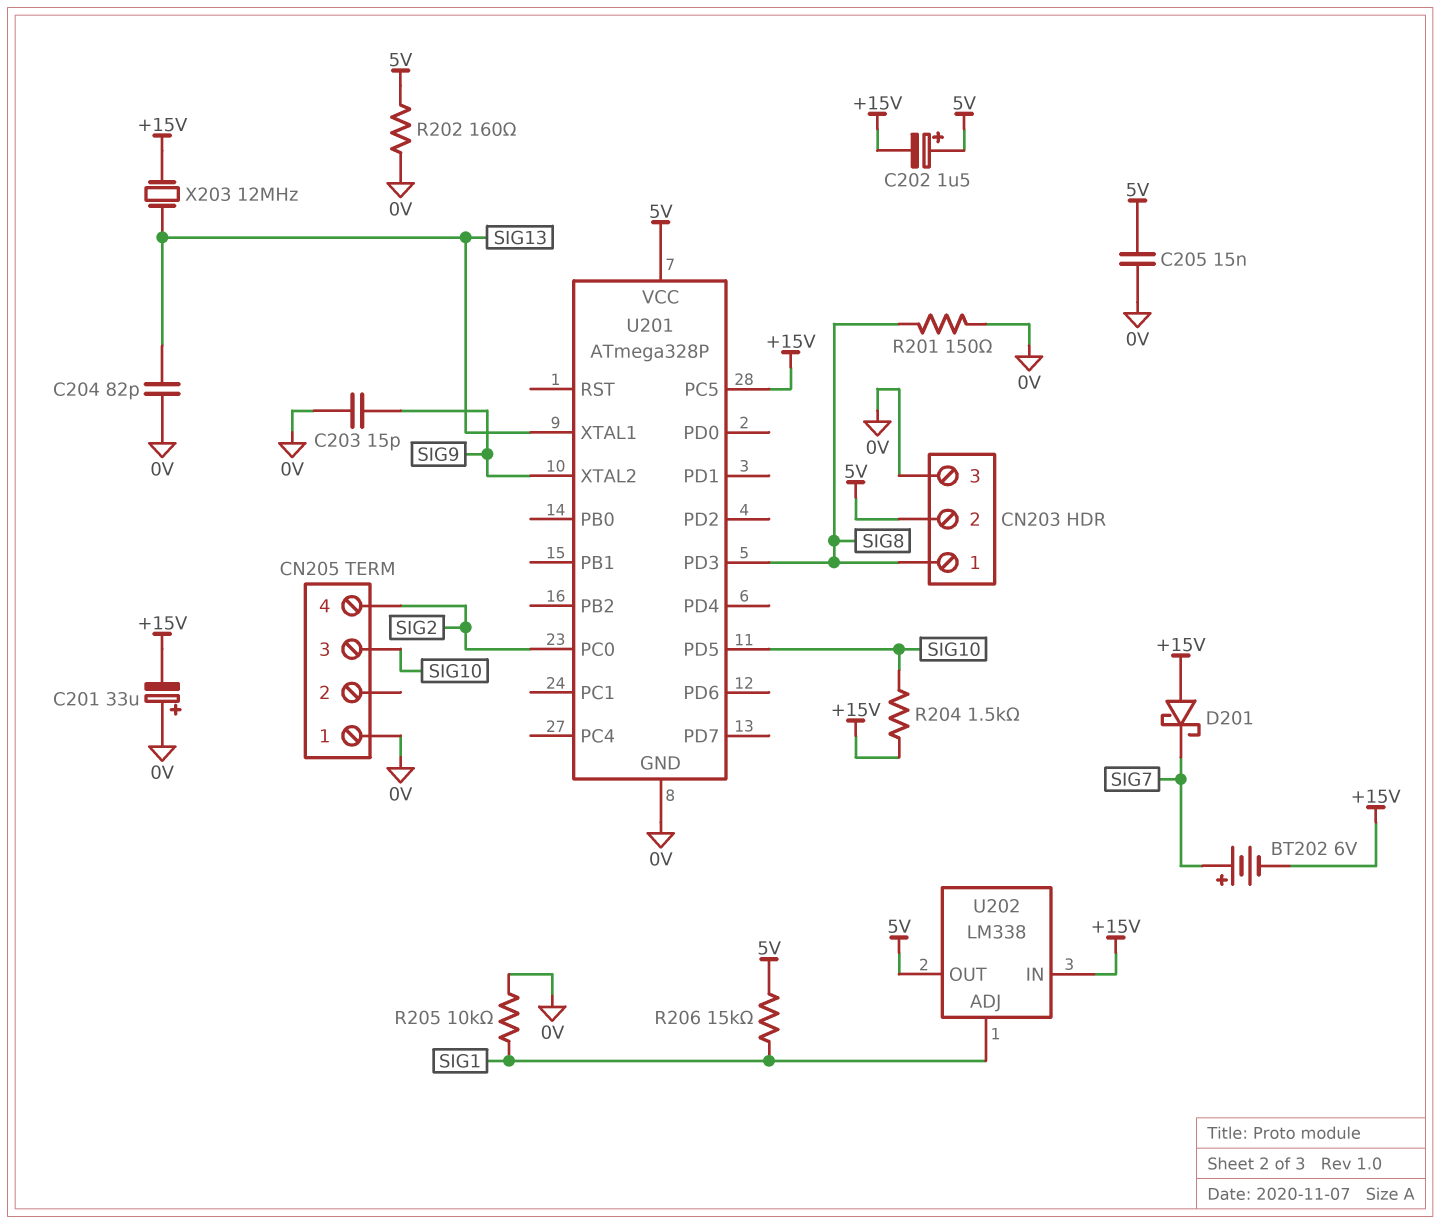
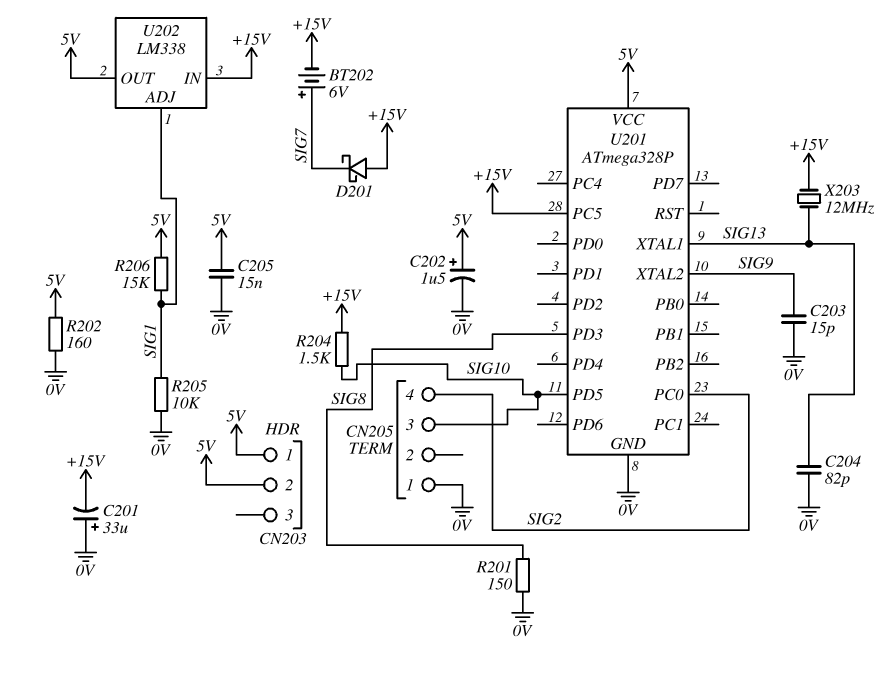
C202: 1.5uF (plus 5V, minus +15V) -> 1.5uF (plus 5V, minus 0V)
CN203 pin 1: SIG8 -> 5V
CN203 pin 3: 0V -> none

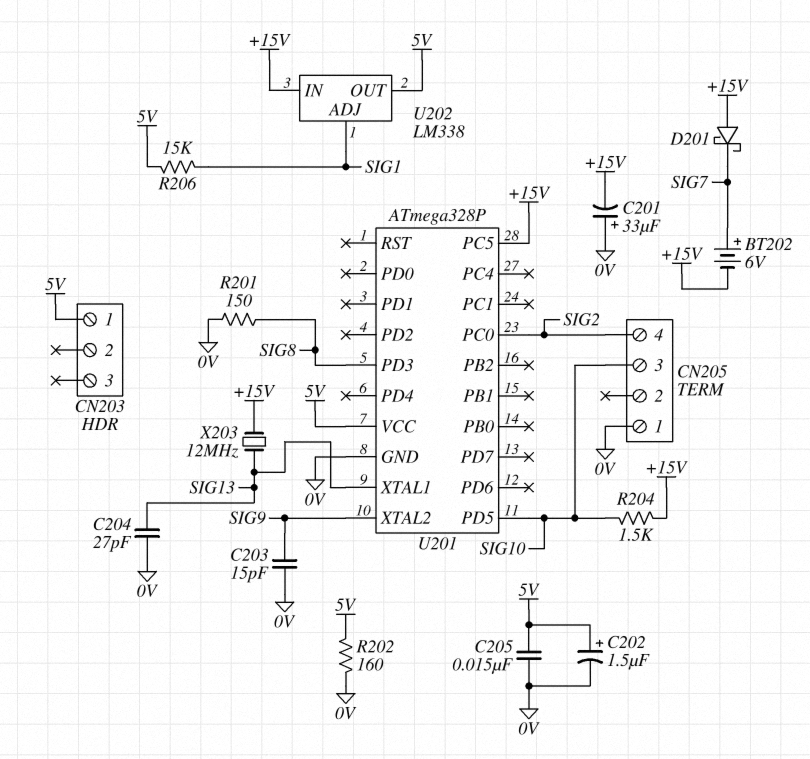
C204: 82pF (0V, SIG13) -> 27pF (0V, SIG13)
CN203 pin 2: 5V -> none
R205: 10k (0V, SIG1) -> none

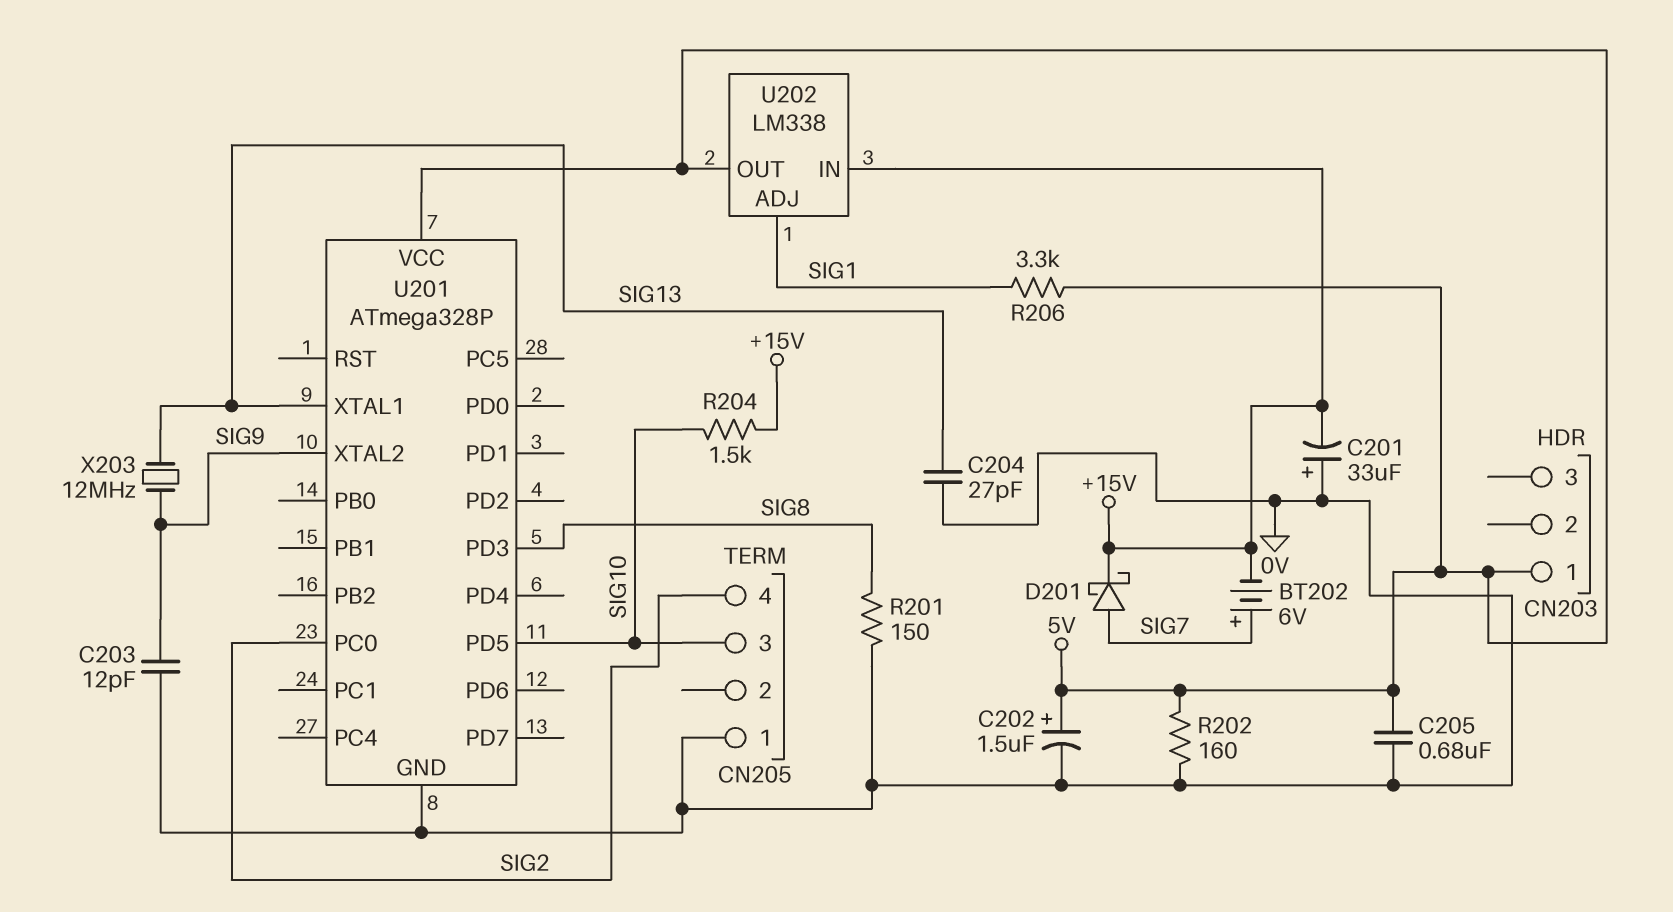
C203: 15pF (0V, SIG9) -> 12pF (0V, SIG9)
C205: 15nF (0V, 5V) -> 680nF (0V, 5V)
D201: schottky (A +15V, K SIG7) -> schottky (A SIG7, K +15V)
R206: 15k (5V, SIG1) -> 3.3k (5V, SIG1)
U201 pin PC5: +15V -> none
X203: 12MHz (+15V, SIG13) -> 12MHz (SIG9, SIG13)

